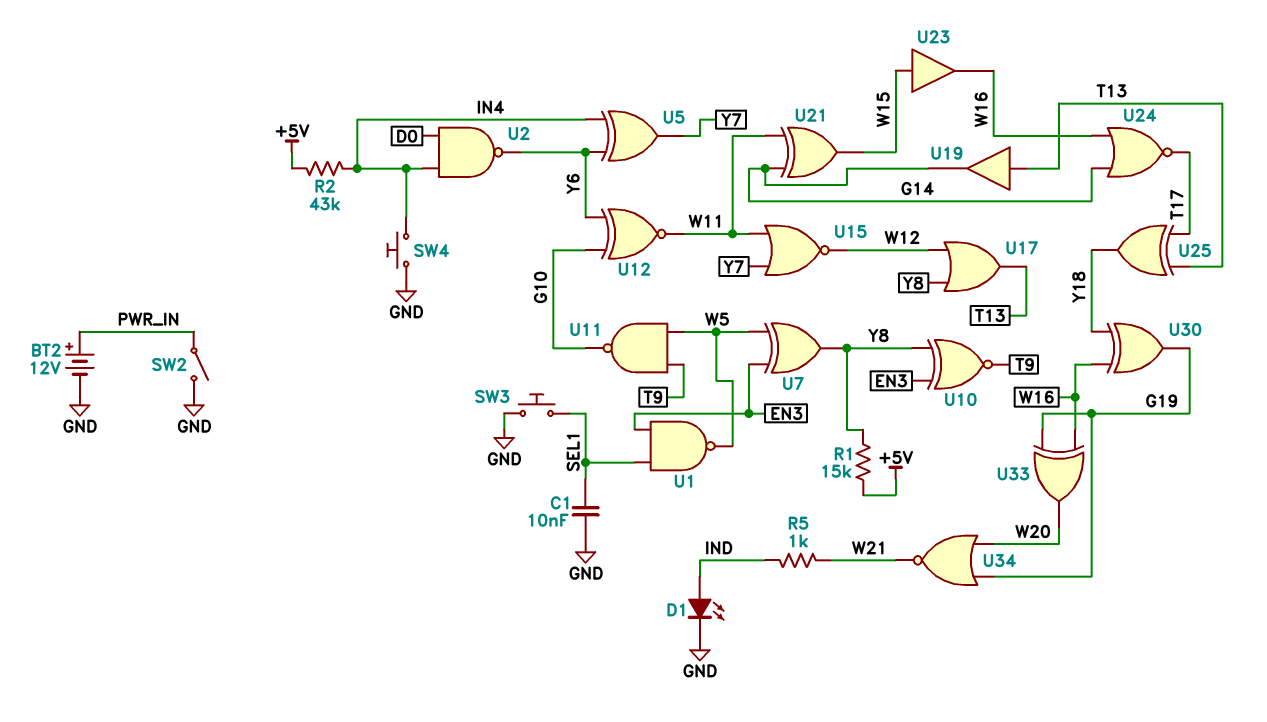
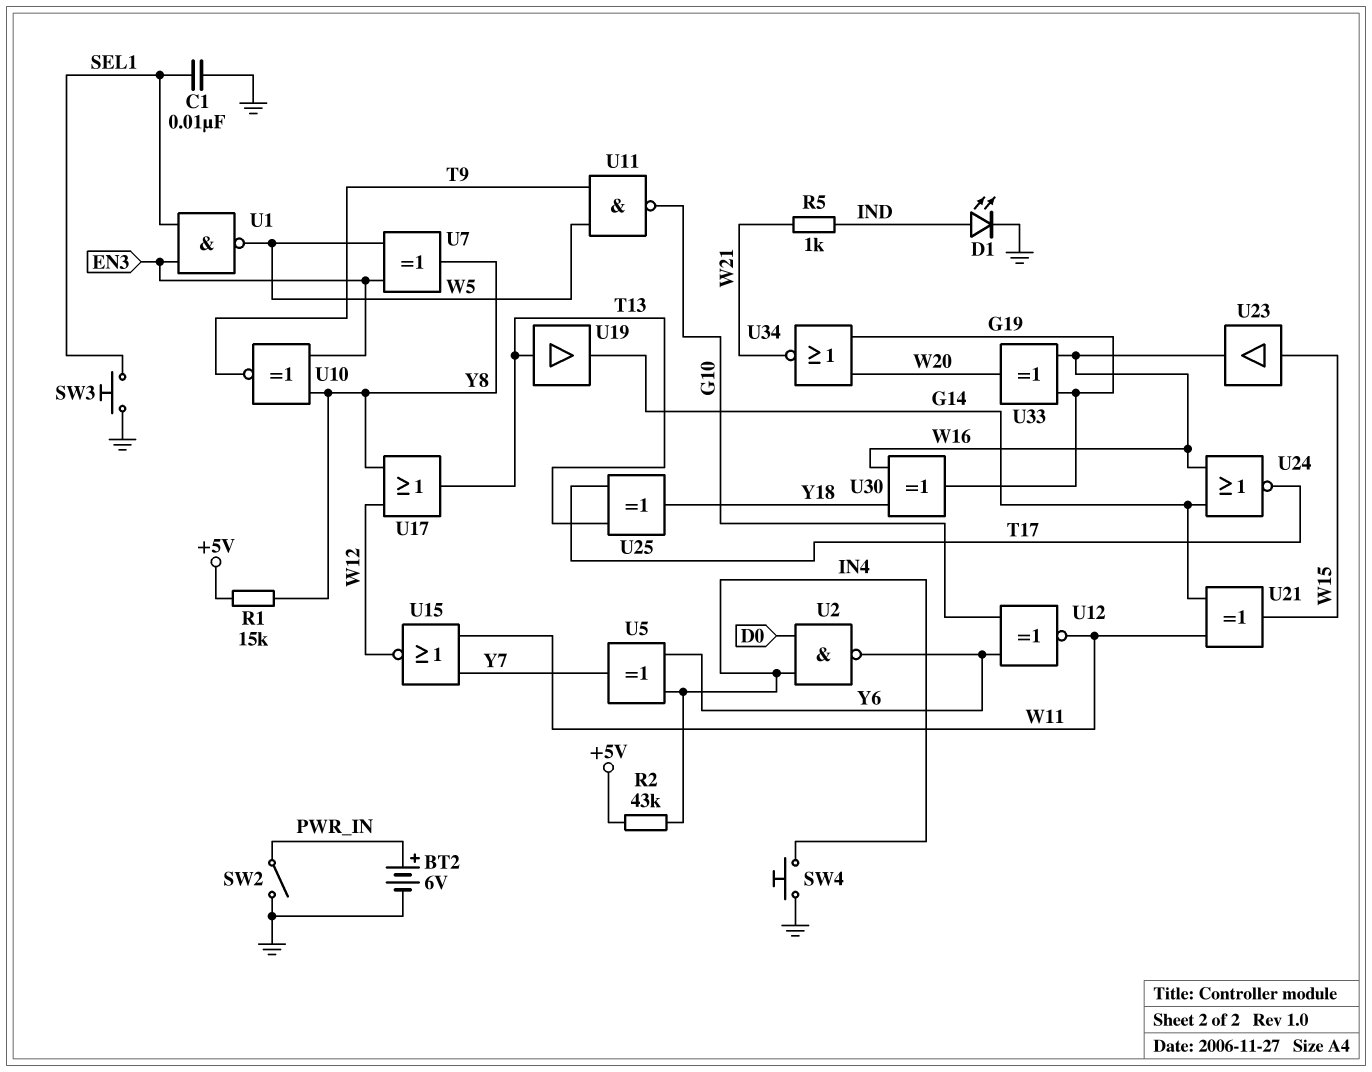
BT2: 12V (plus PWR_IN, minus GND) -> 6V (plus PWR_IN, minus GND)

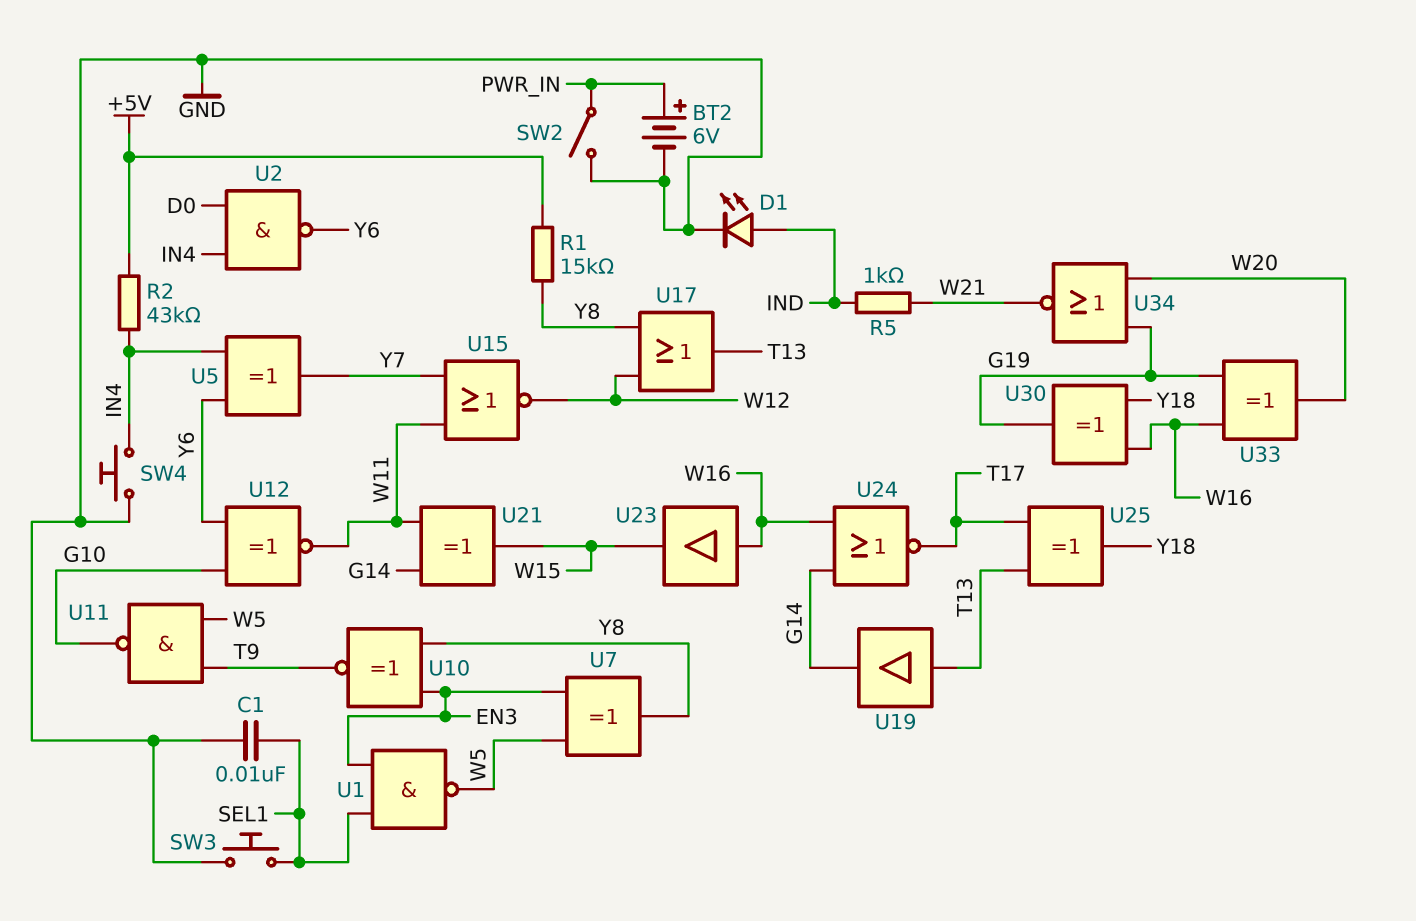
U23: buffer (in W15, out W16) -> buffer (in W16, out W15)

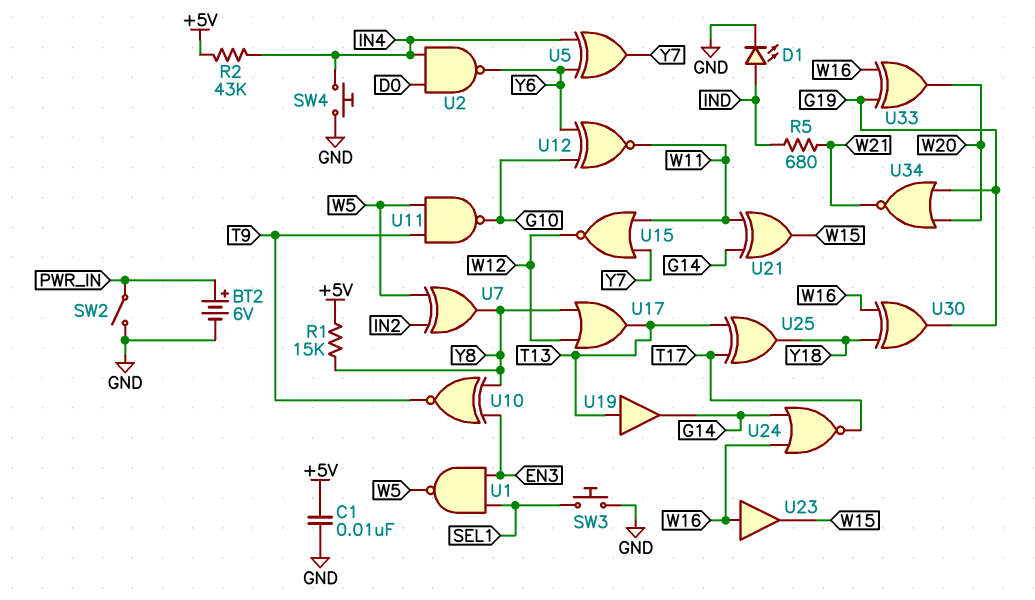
C1: 10nF (GND, SEL1) -> 10nF (+5V, GND)
R5: 1k (IND, W21) -> 680 (IND, W21)
U7: XOR (in EN3, in W5, out Y8) -> XOR (in IN2, in W5, out Y8)

